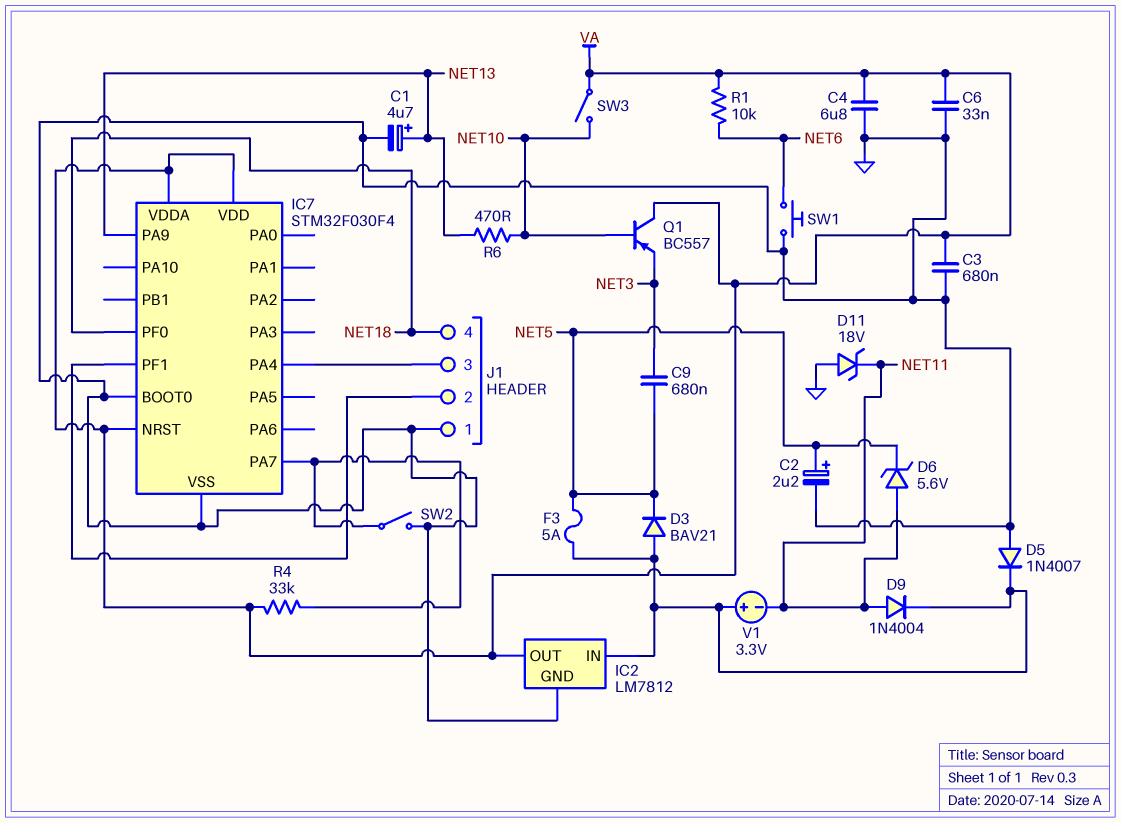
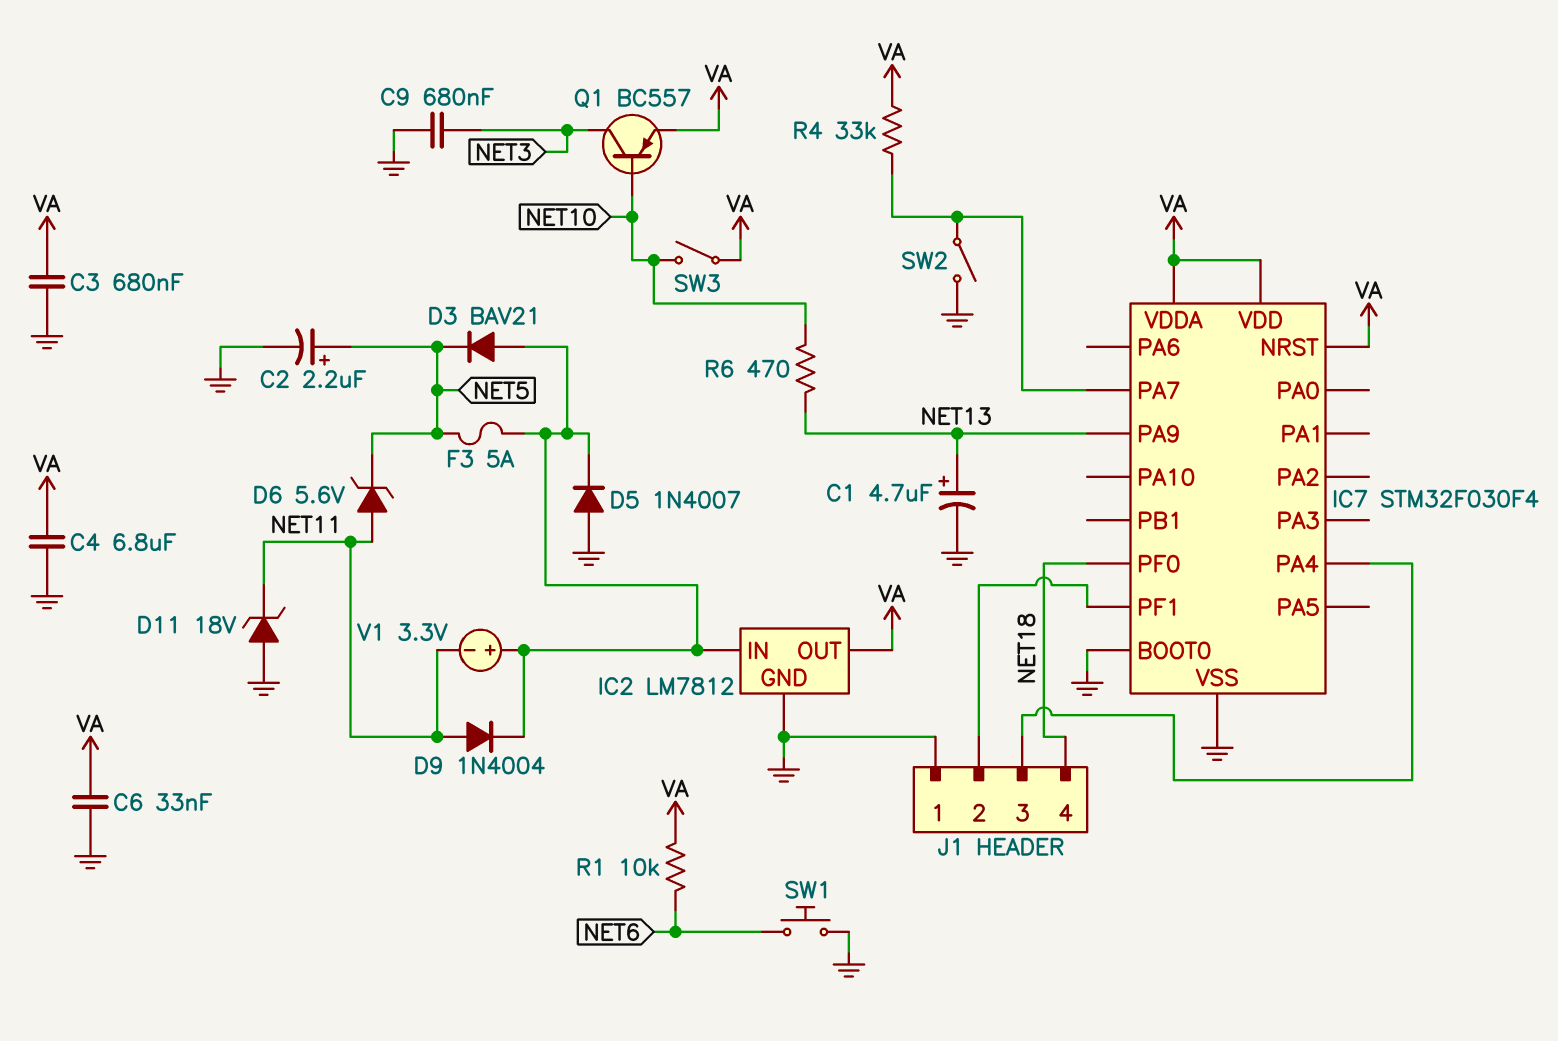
C9: 680nF (NET3, NET5) -> 680nF (GND, NET3)
Q1: PNP BC557 (B NET10, C VA, E NET3) -> PNP BC557 (B NET10, C NET3, E VA)

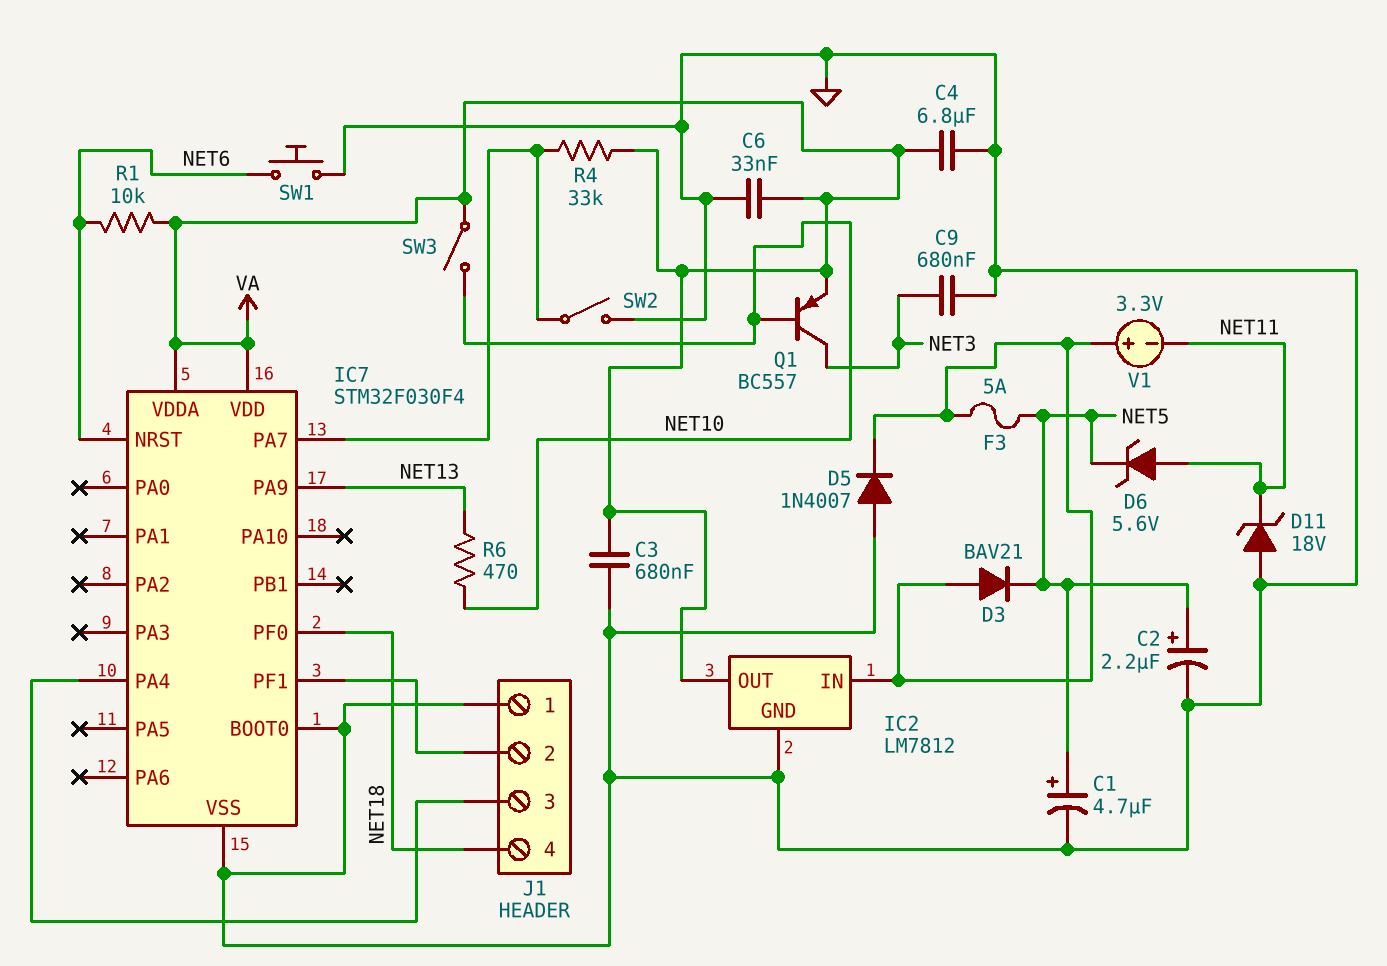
C1: 4.7uF (plus NET13, minus GND) -> 4.7uF (plus NET5, minus GND)
D9: diode 1N4004 (A NET11, K IC2/IN) -> none
IC7 pin NRST: VA -> NET6

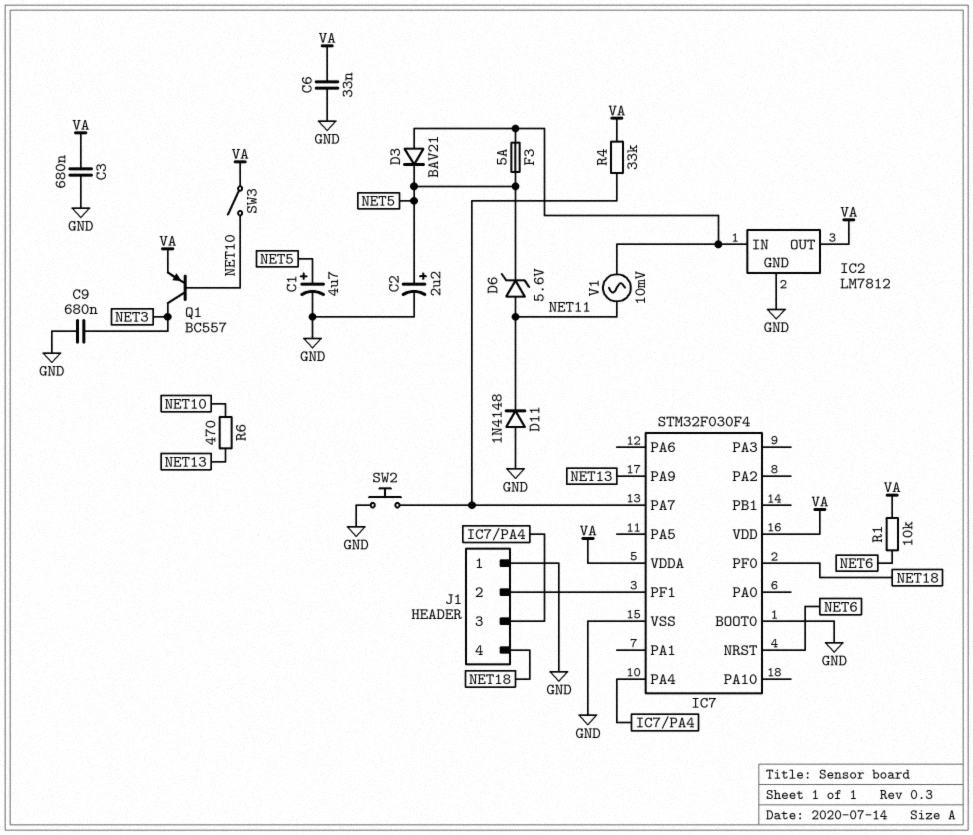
C4: 6.8uF (GND, VA) -> none
D5: diode 1N4007 (A GND, K IC2/IN) -> none
D11: zener 18V (A GND, K NET11) -> diode 1N4148 (A GND, K NET11)
SW1: button (GND, NET6) -> none
SW2: switch (GND, IC7/PA7) -> button (GND, IC7/PA7)
V1: 3.3V (plus IC2/IN, minus NET11) -> AC 10mV (IC2/IN, NET11)

